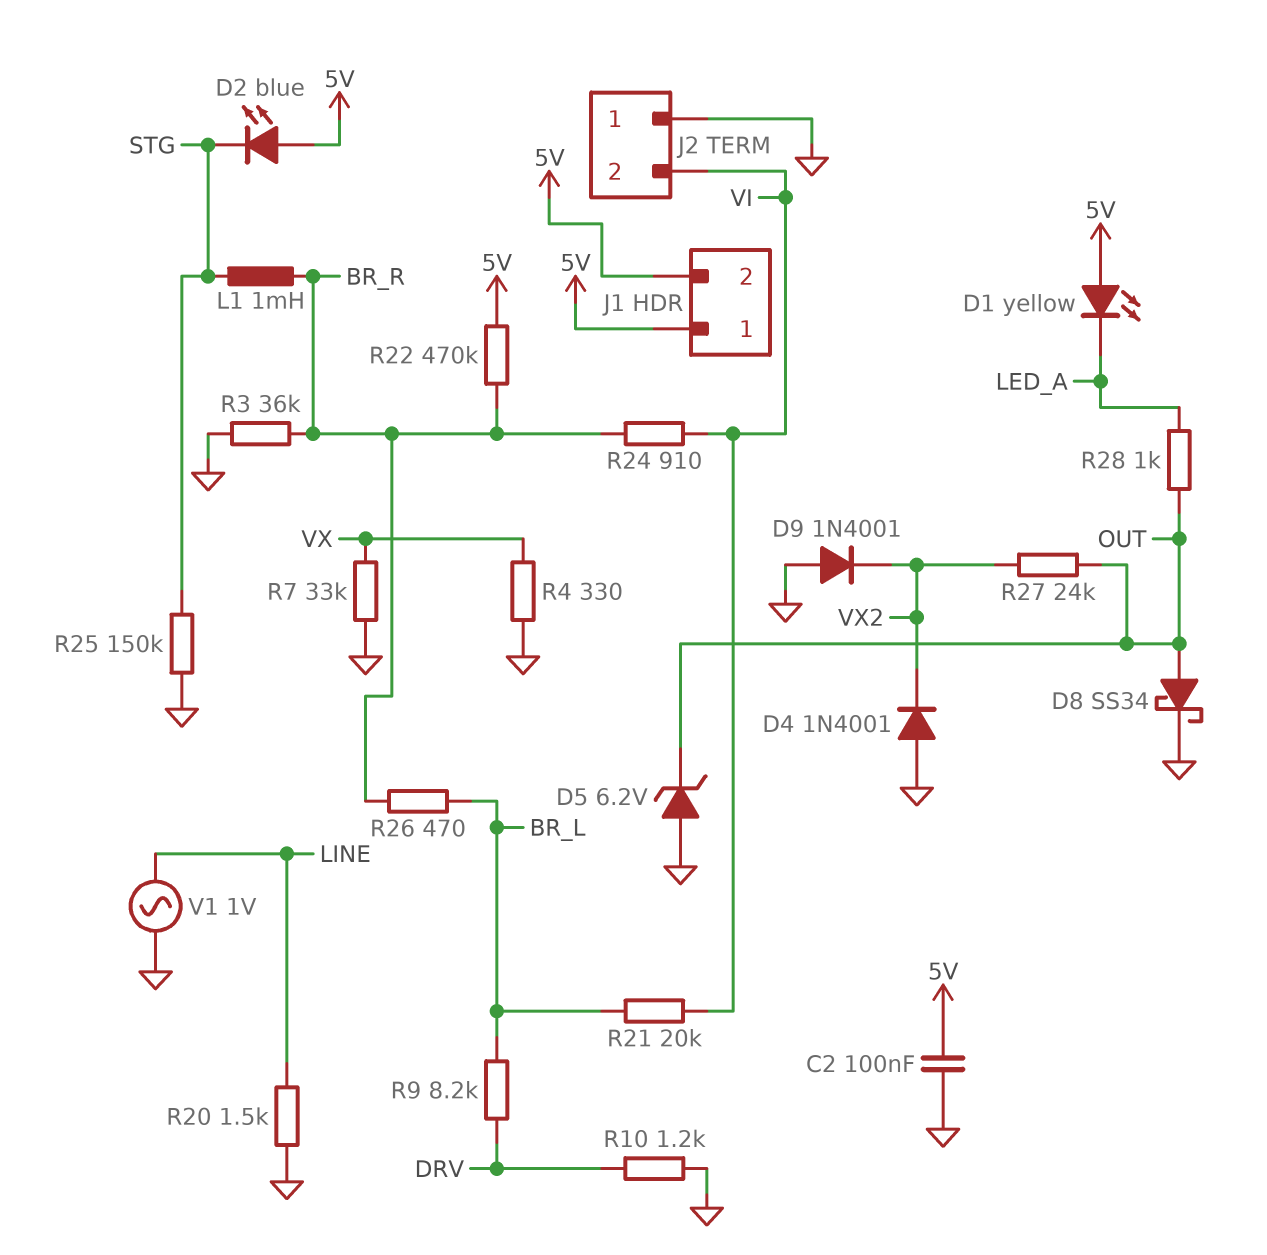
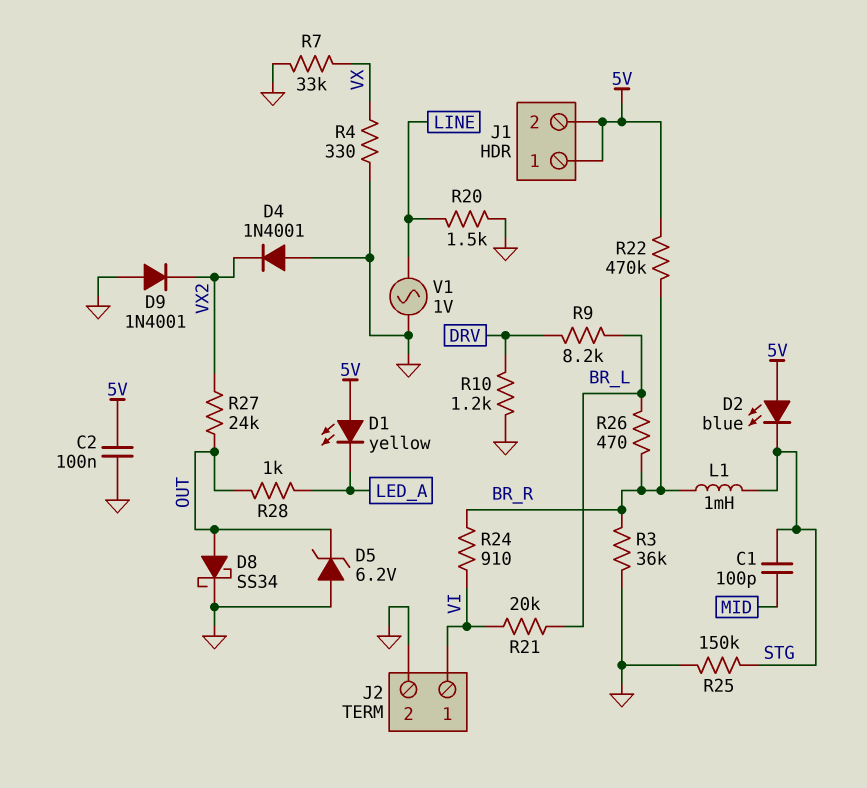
C1: none -> 100pF (MID, STG)
J2 pin 1: GND -> VI
J2 pin 2: VI -> GND

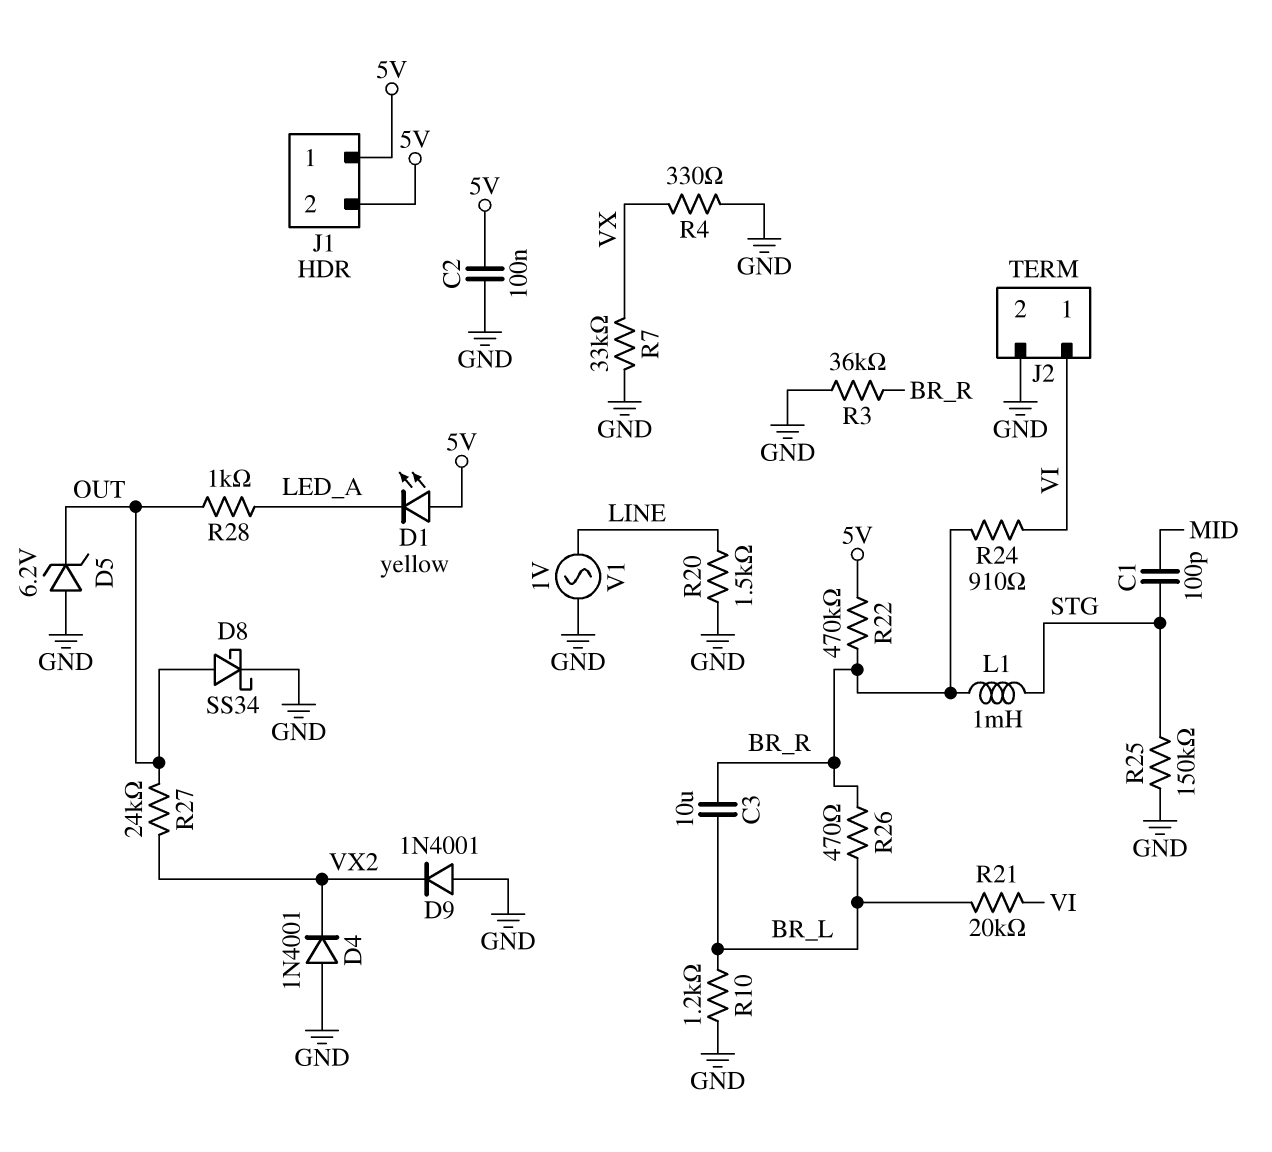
C3: none -> 10uF (BR_L, BR_R)
D2: LED blue (A 5V, K STG) -> none
R9: 8.2k (BR_L, DRV) -> none
R10: 1.2k (DRV, GND) -> 1.2k (BR_L, GND)

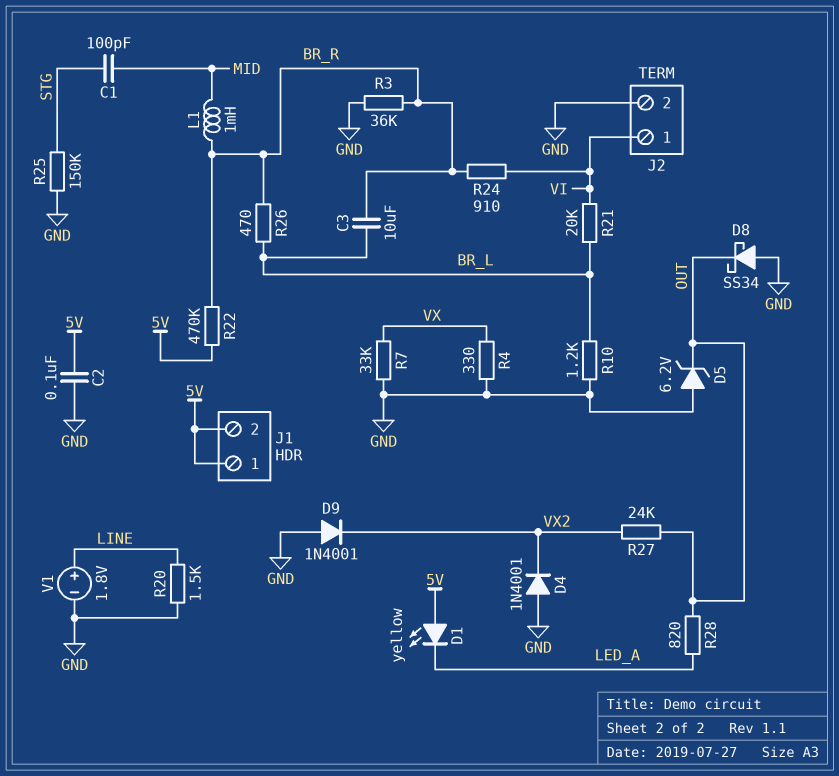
D8: schottky SS34 (A OUT, K GND) -> schottky SS34 (A GND, K OUT)
L1: 1mH (BR_R, STG) -> 1mH (BR_R, MID)
R28: 1k (LED_A, OUT) -> 820 (LED_A, OUT)
V1: AC 1V (GND, LINE) -> 1.8V (plus LINE, minus GND)

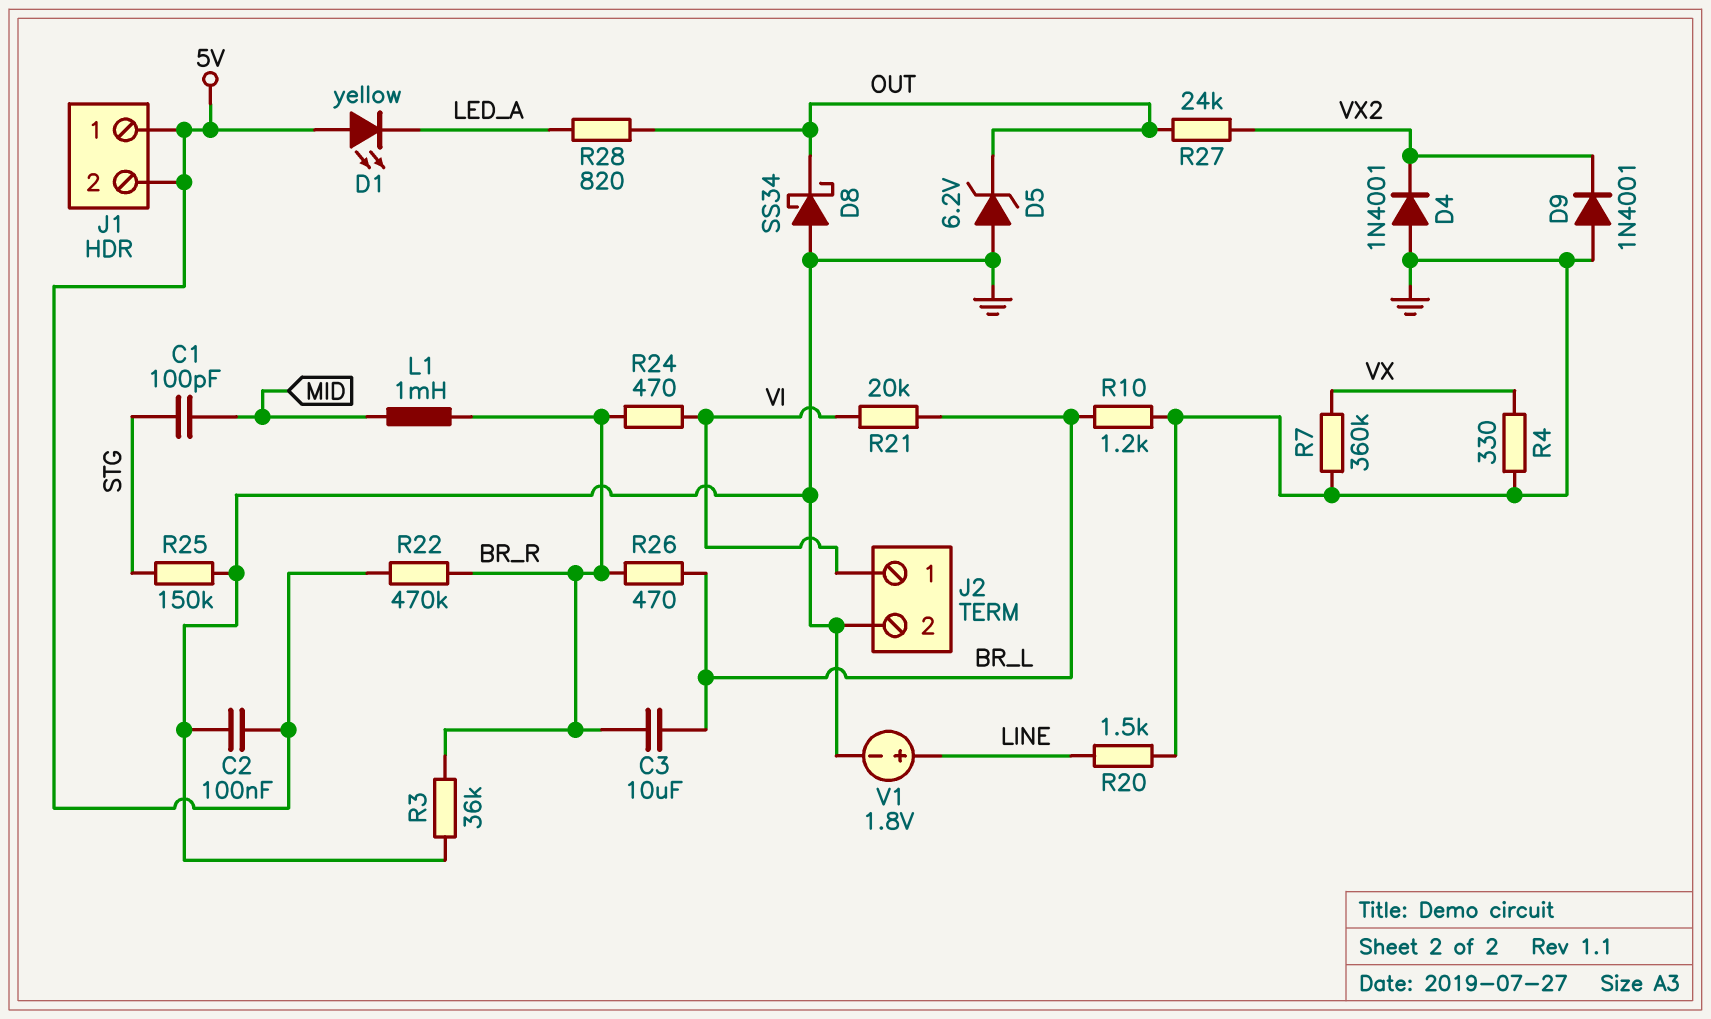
R7: 33k (GND, VX) -> 360k (GND, VX)
R24: 910 (BR_R, VI) -> 470 (BR_R, VI)

